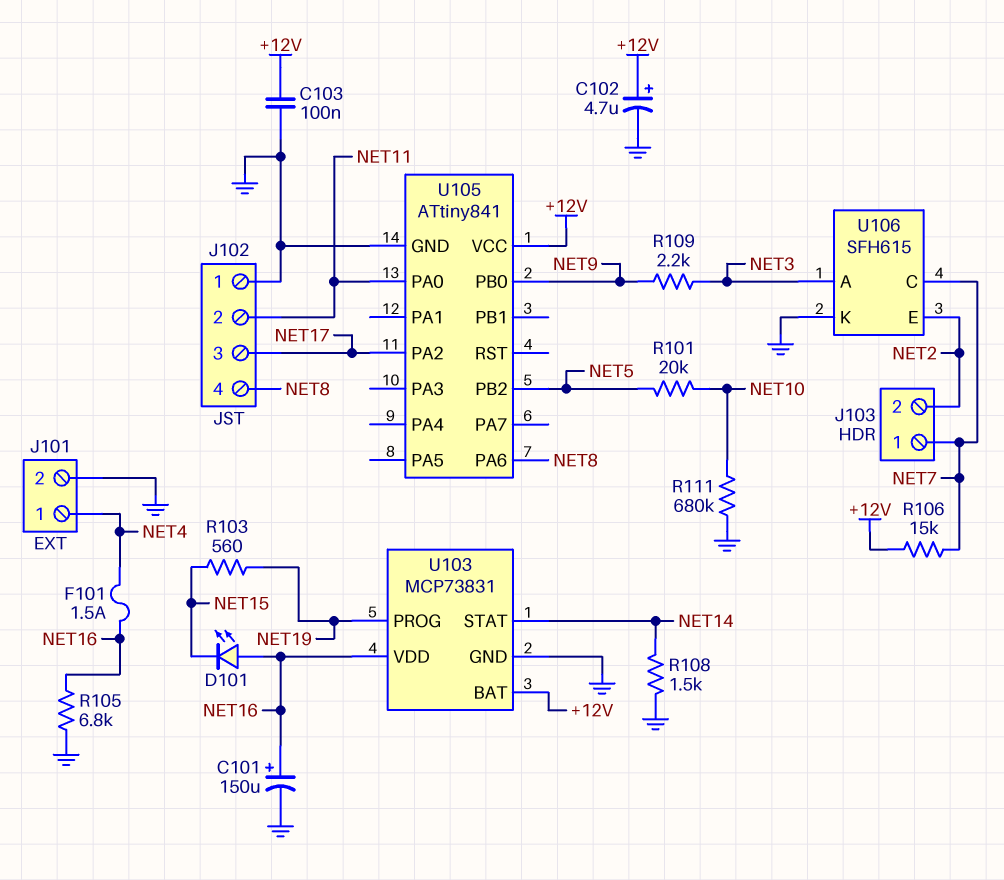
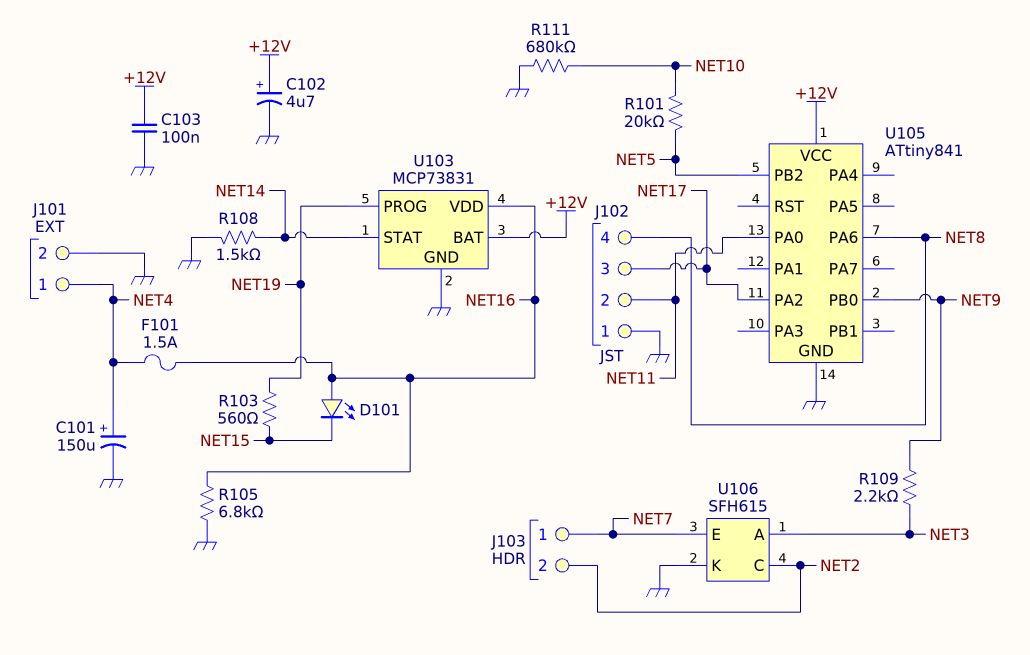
C101: 150uF (plus NET16, minus GND) -> 150uF (plus NET4, minus GND)
R106: 15k (+12V, NET7) -> none
U106 pin C: NET7 -> NET2
U106 pin E: NET2 -> NET7

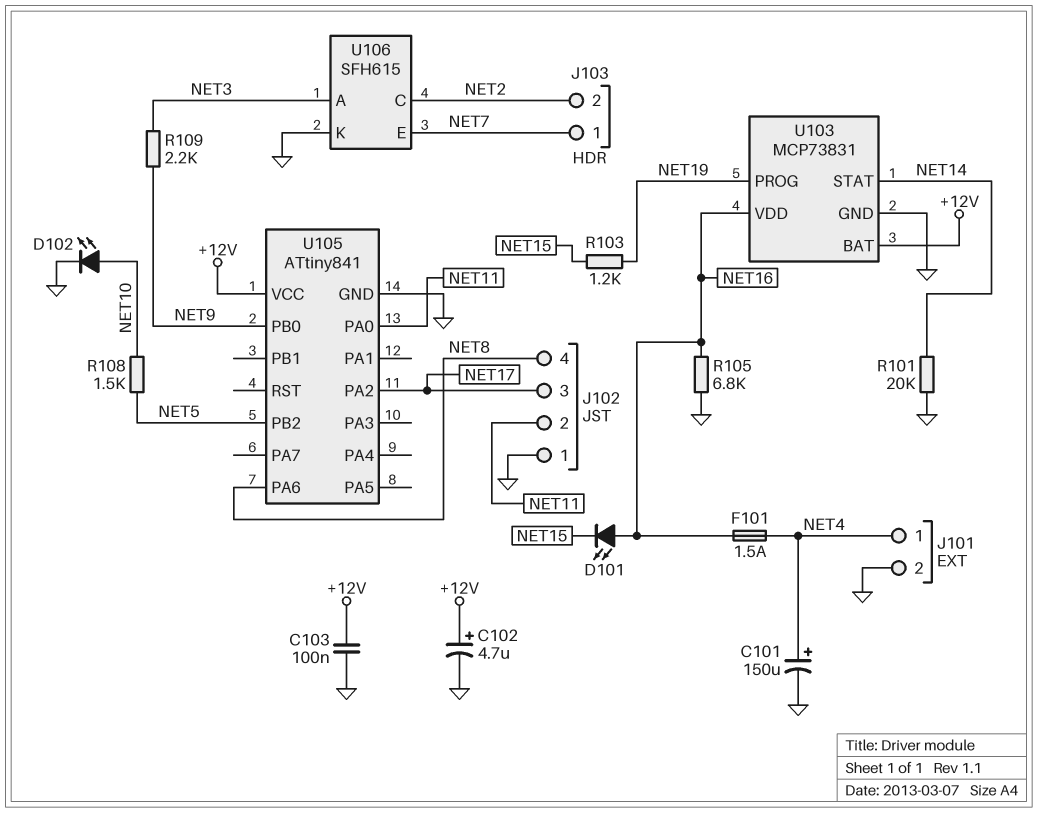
D102: none -> LED (A NET10, K GND)
R101: 20k (NET5, NET10) -> 20k (GND, NET14)
R103: 560 (NET15, NET19) -> 1.2k (NET15, NET19)
R108: 1.5k (GND, NET14) -> 1.5k (NET5, NET10)
R111: 680k (GND, NET10) -> none

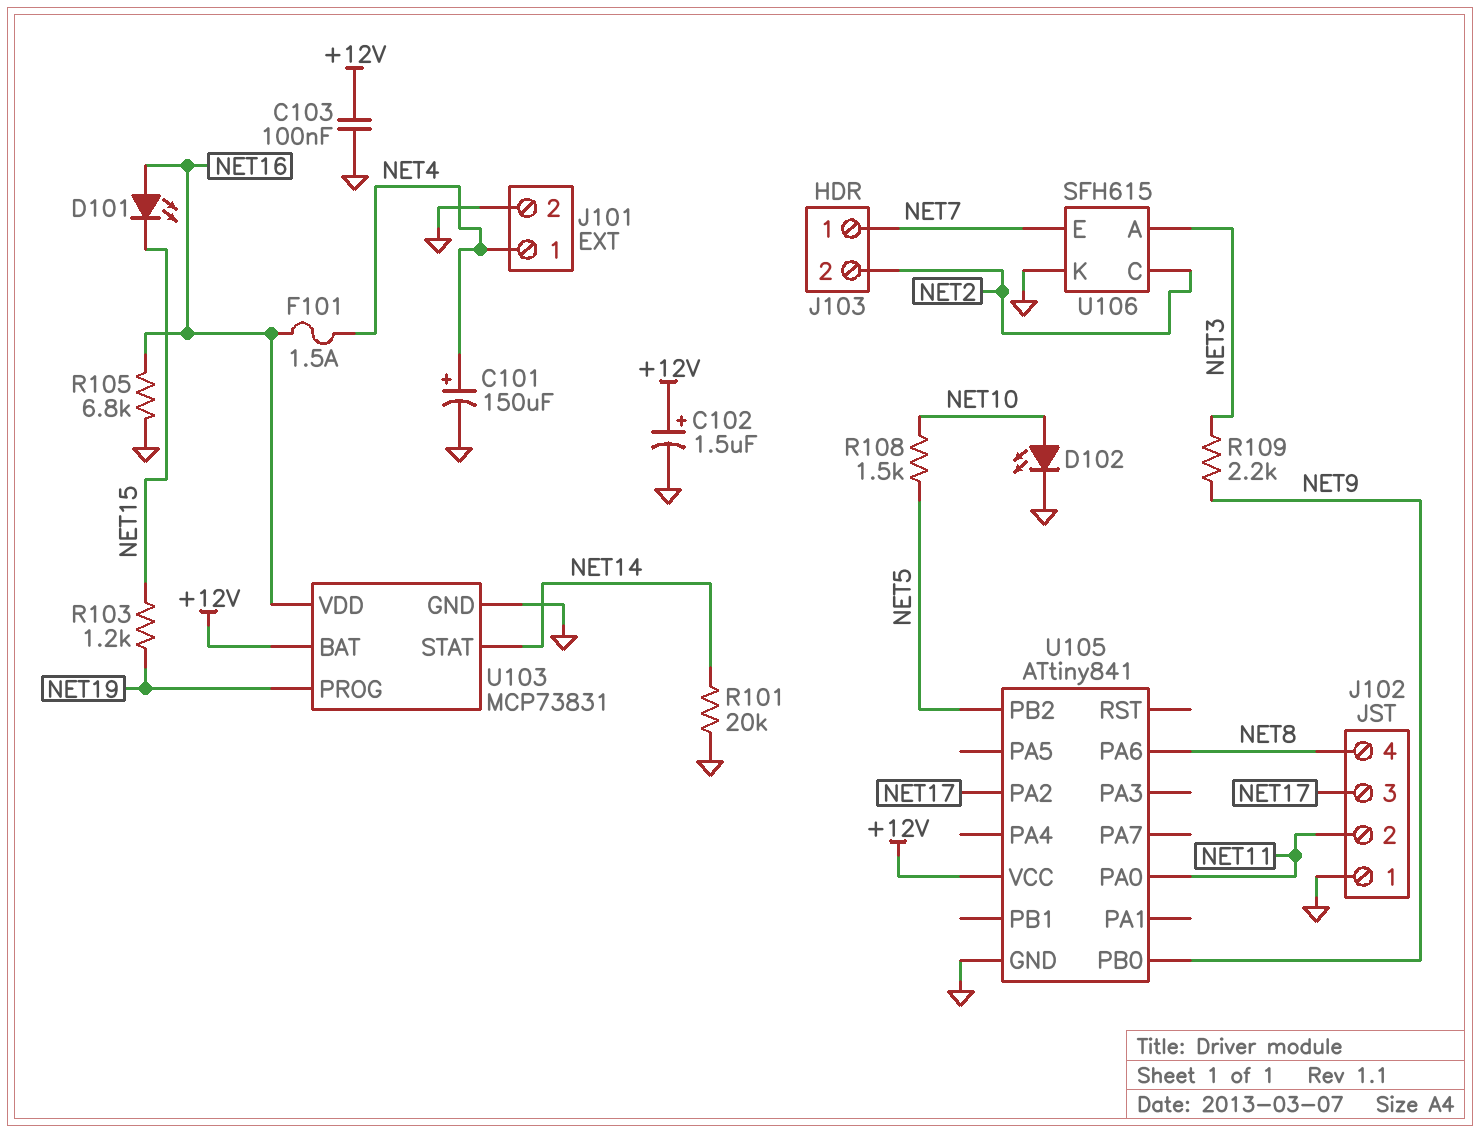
C102: 4.7uF (plus +12V, minus GND) -> 1.5uF (plus +12V, minus GND)

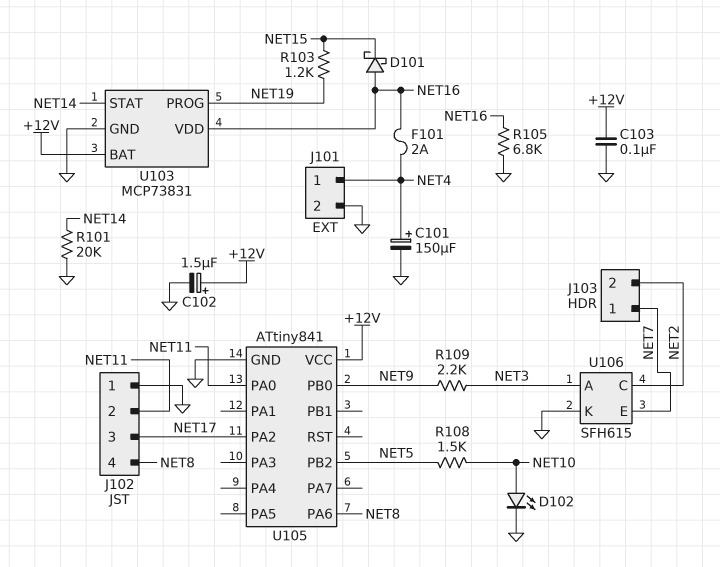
D101: LED (A NET16, K NET15) -> schottky (A NET16, K NET15)
F101: 1.5A (NET4, NET16) -> 2A (NET4, NET16)

